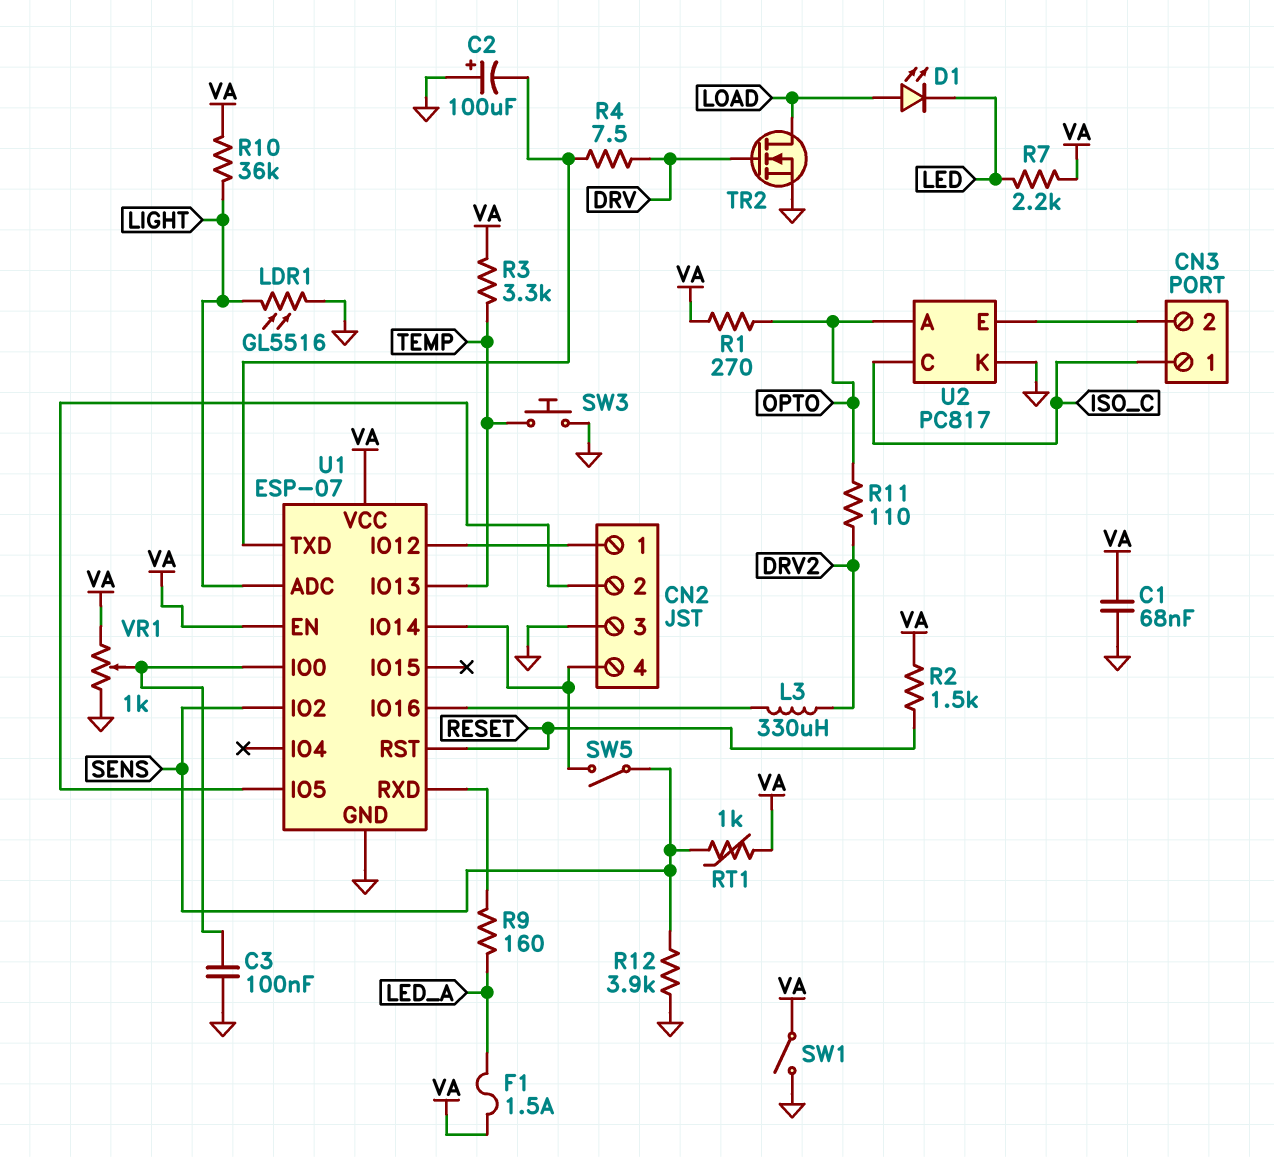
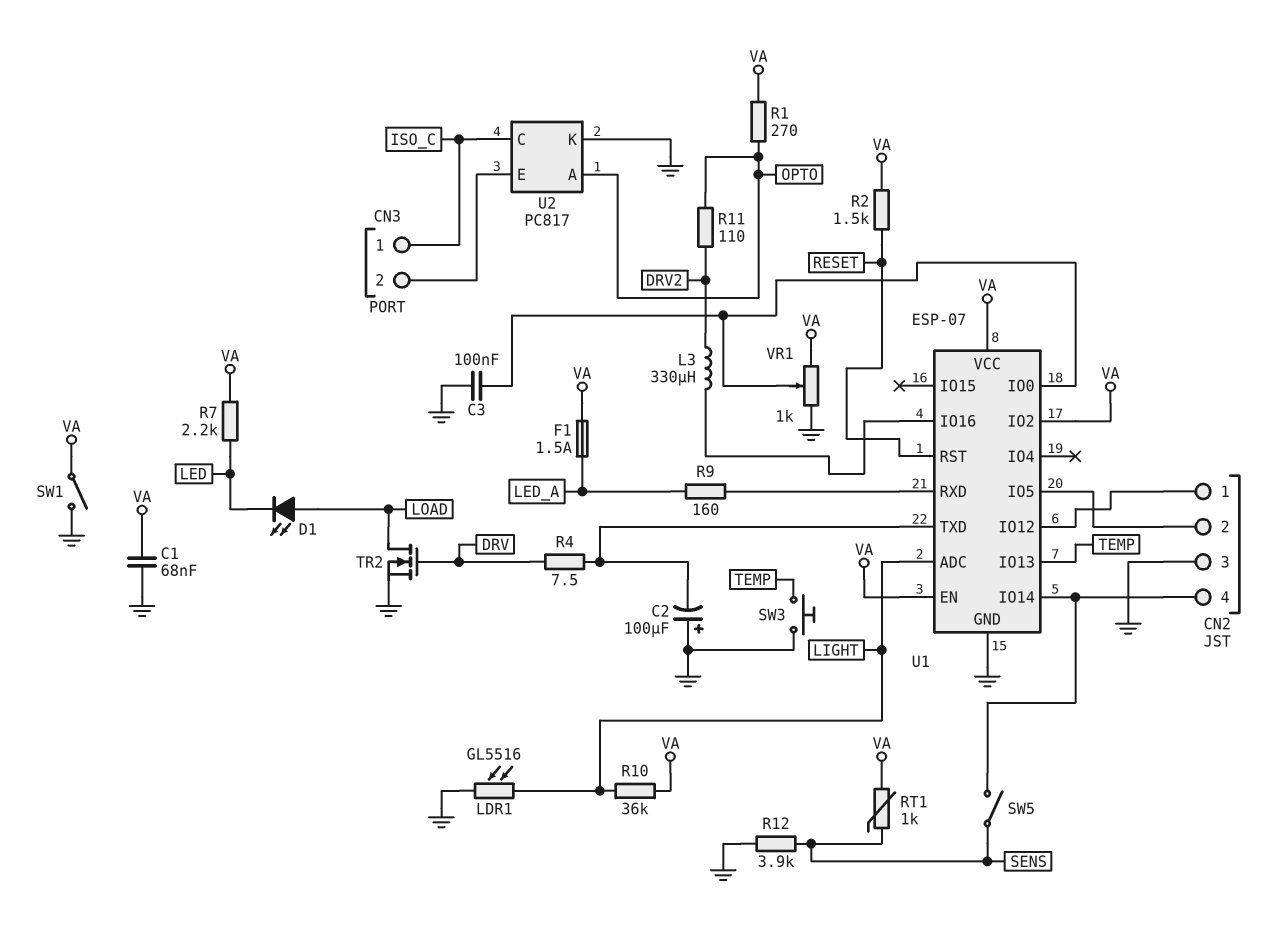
R3: 3.3k (TEMP, VA) -> none
U1 pin IO2: SENS -> VA

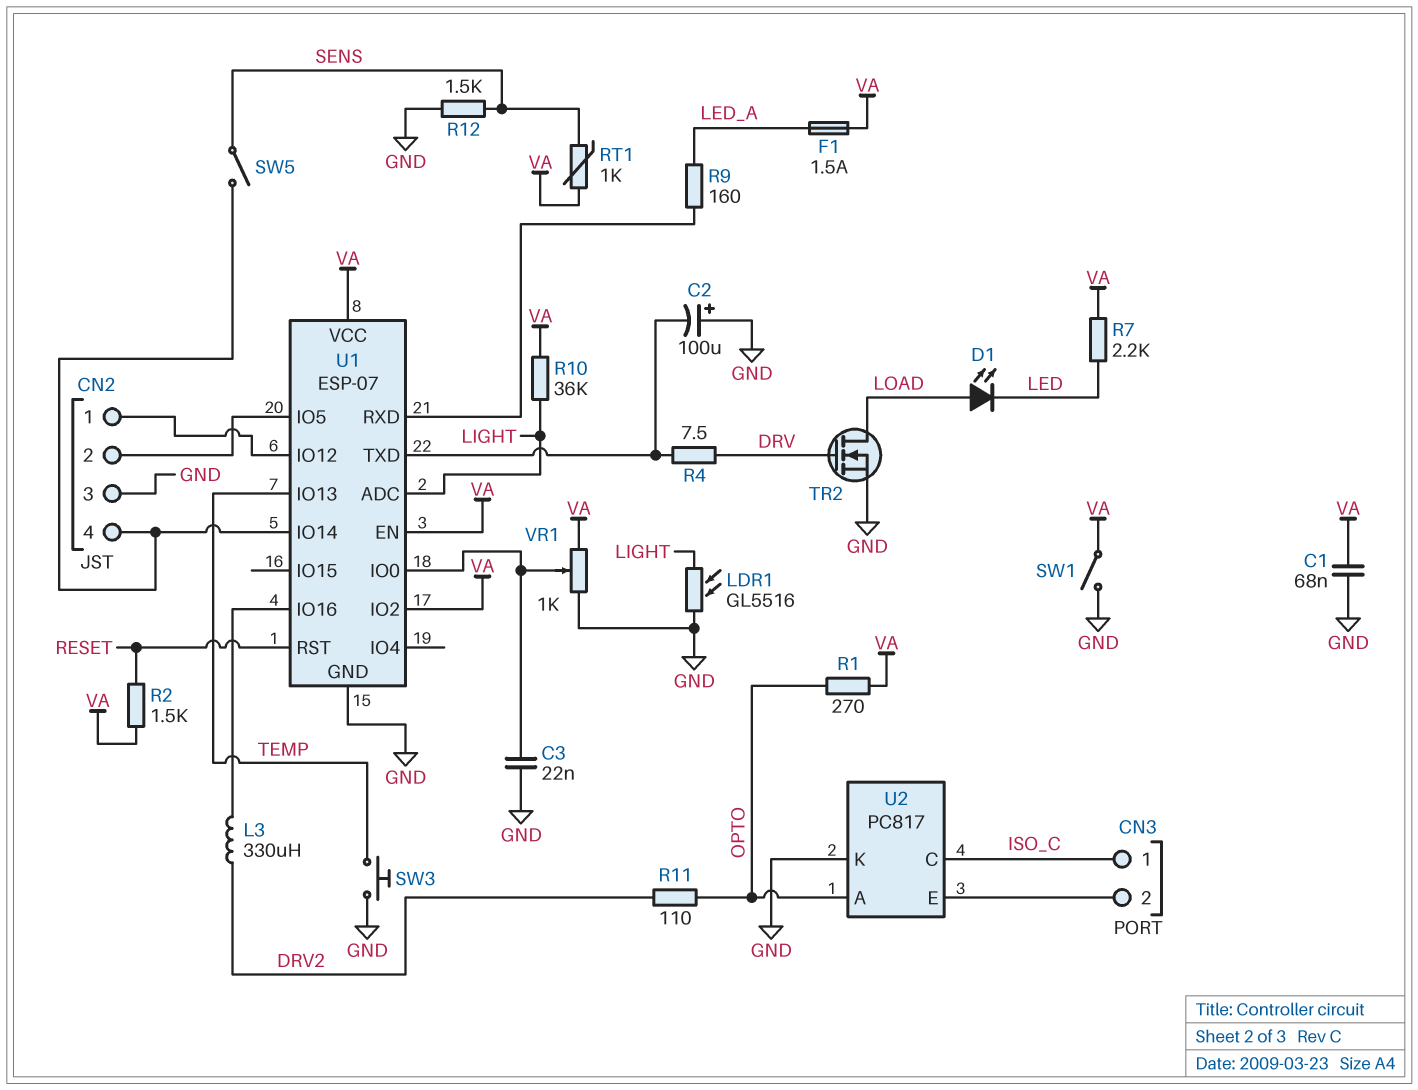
C3: 100nF (GND, U1/IO0) -> 22nF (GND, U1/IO0)
R12: 3.9k (GND, SENS) -> 1.5k (GND, SENS)

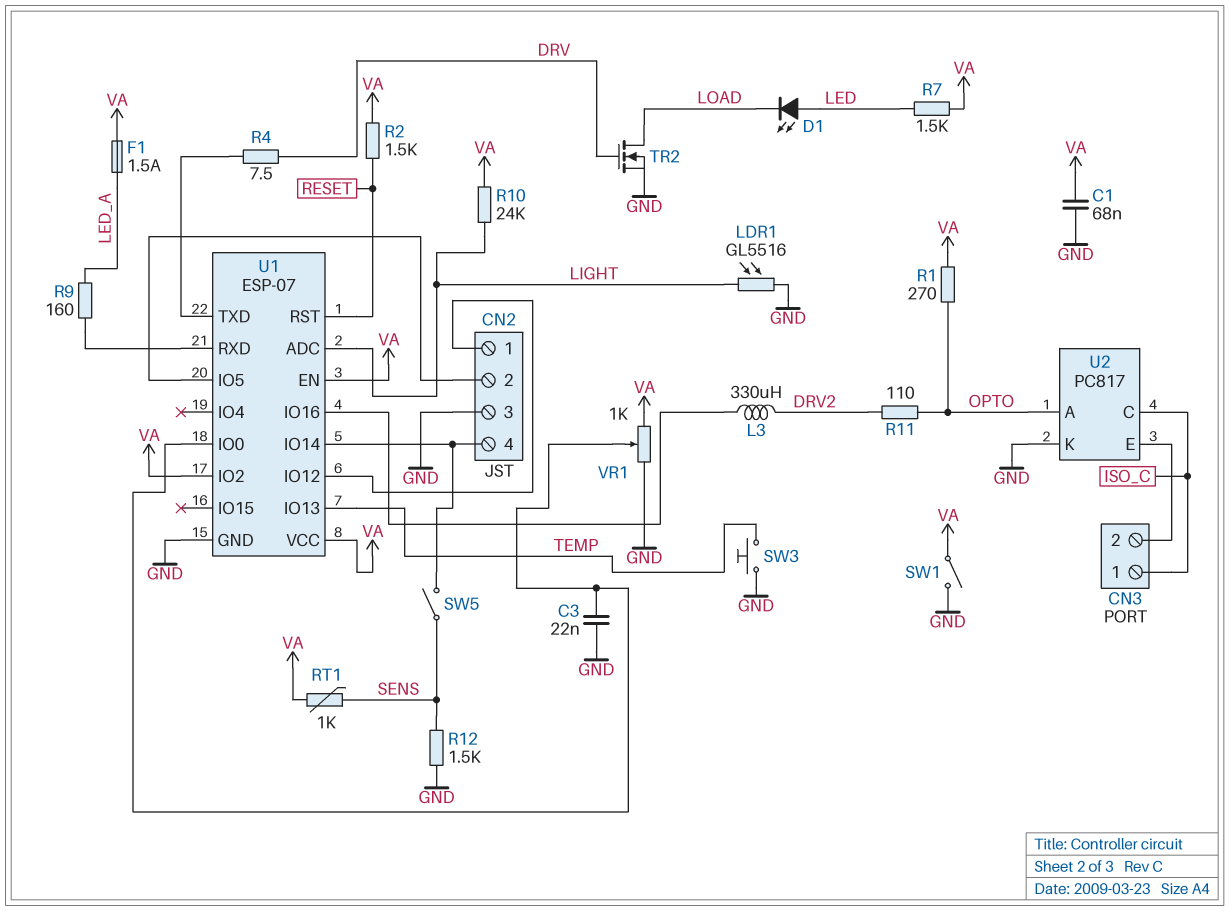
C2: 100uF (plus GND, minus U1/TXD) -> none
D1: LED (A LOAD, K LED) -> LED (A LED, K LOAD)
R7: 2.2k (LED, VA) -> 1.5k (LED, VA)
R10: 36k (LIGHT, VA) -> 24k (LIGHT, VA)

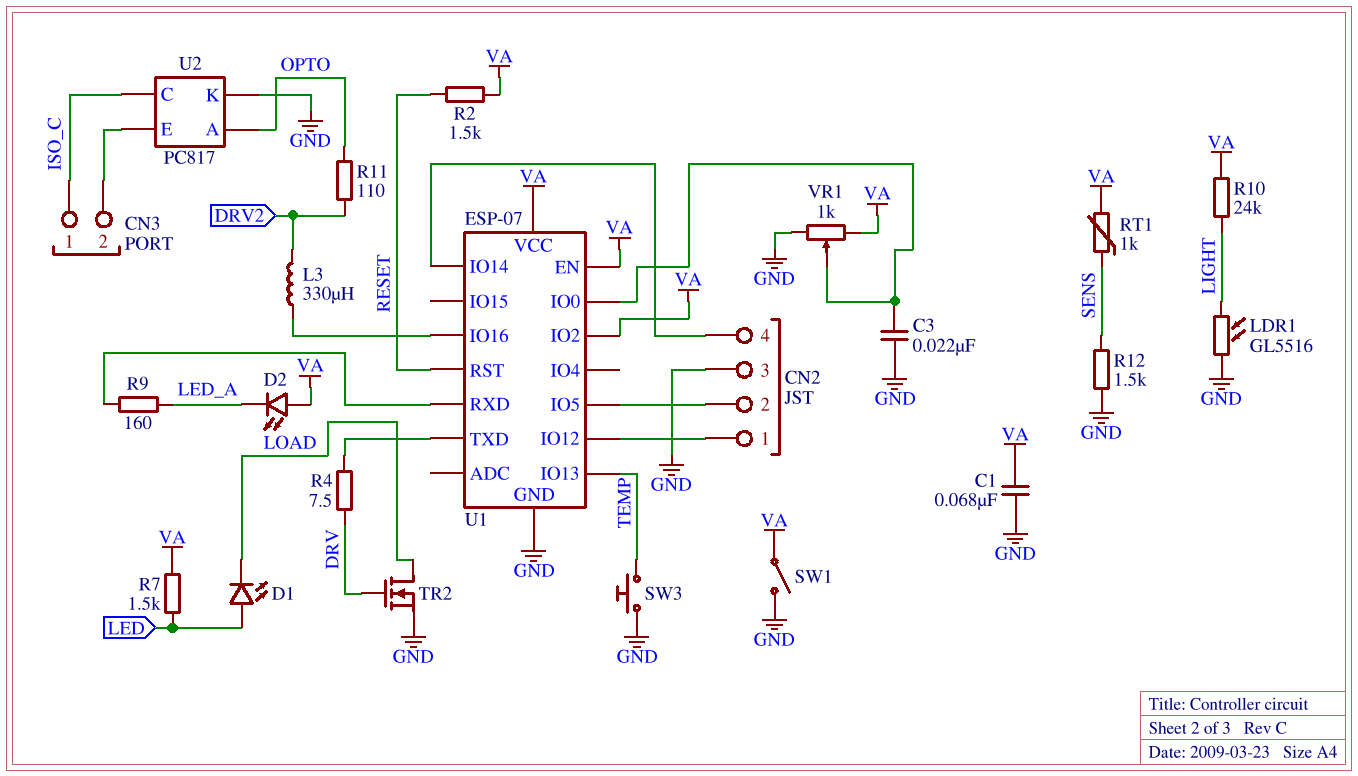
D2: none -> LED (A VA, K LED_A)
F1: 1.5A (LED_A, VA) -> none
R1: 270 (OPTO, VA) -> none
SW5: switch (CN2/4, SENS) -> none
U1 pin ADC: LIGHT -> none

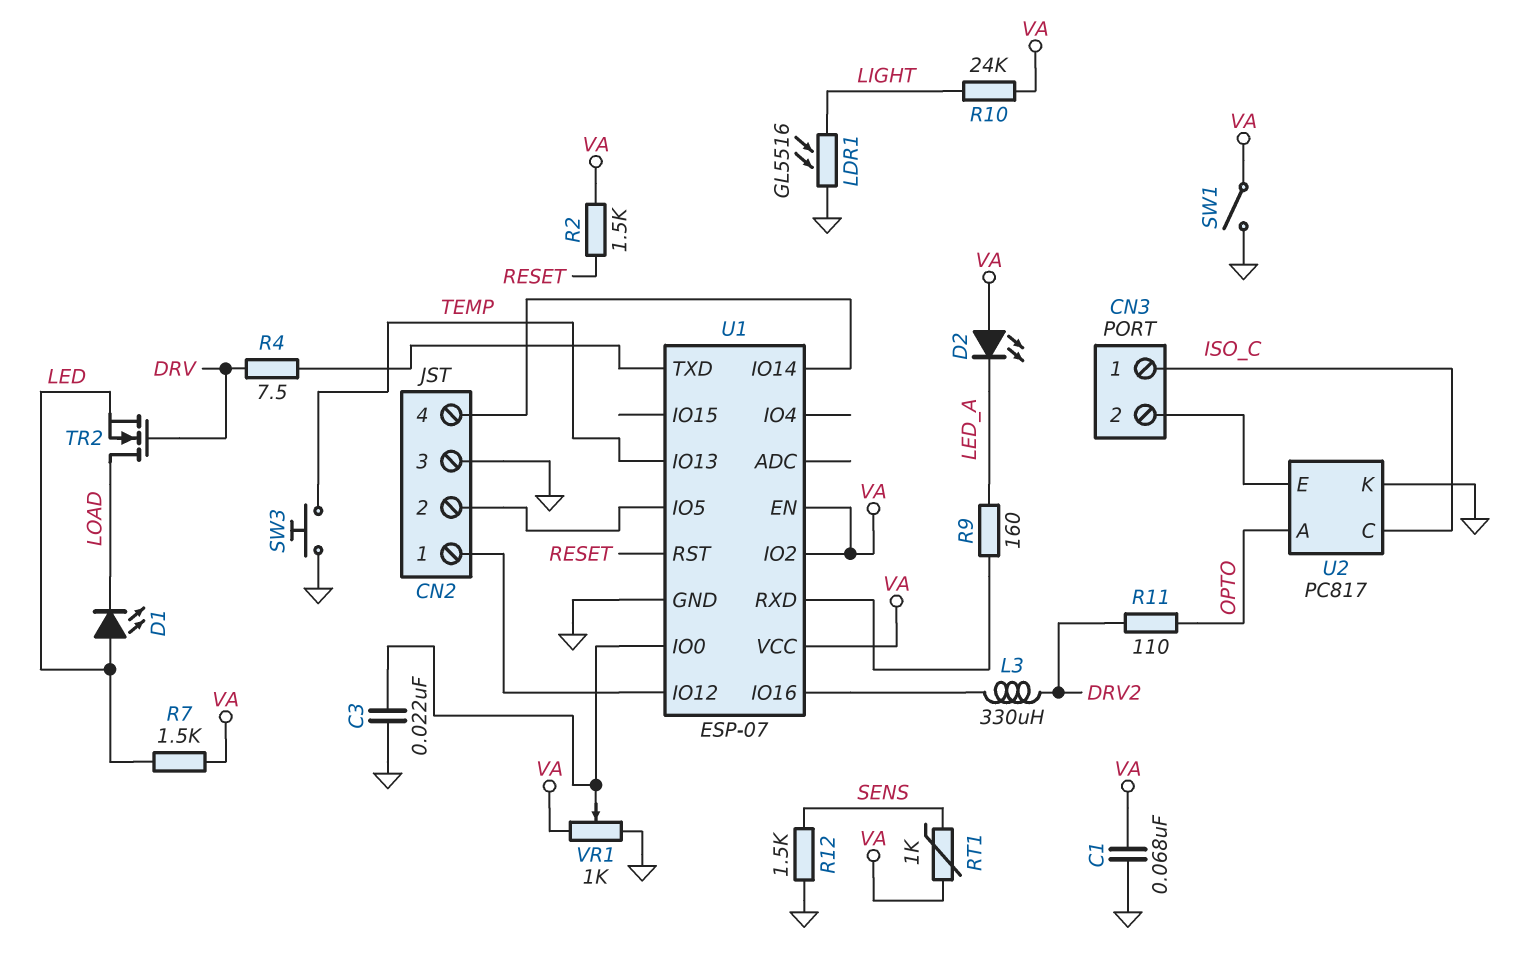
TR2: NMOS (G DRV, D LOAD, S GND) -> NMOS (G DRV, D LOAD, S LED)

